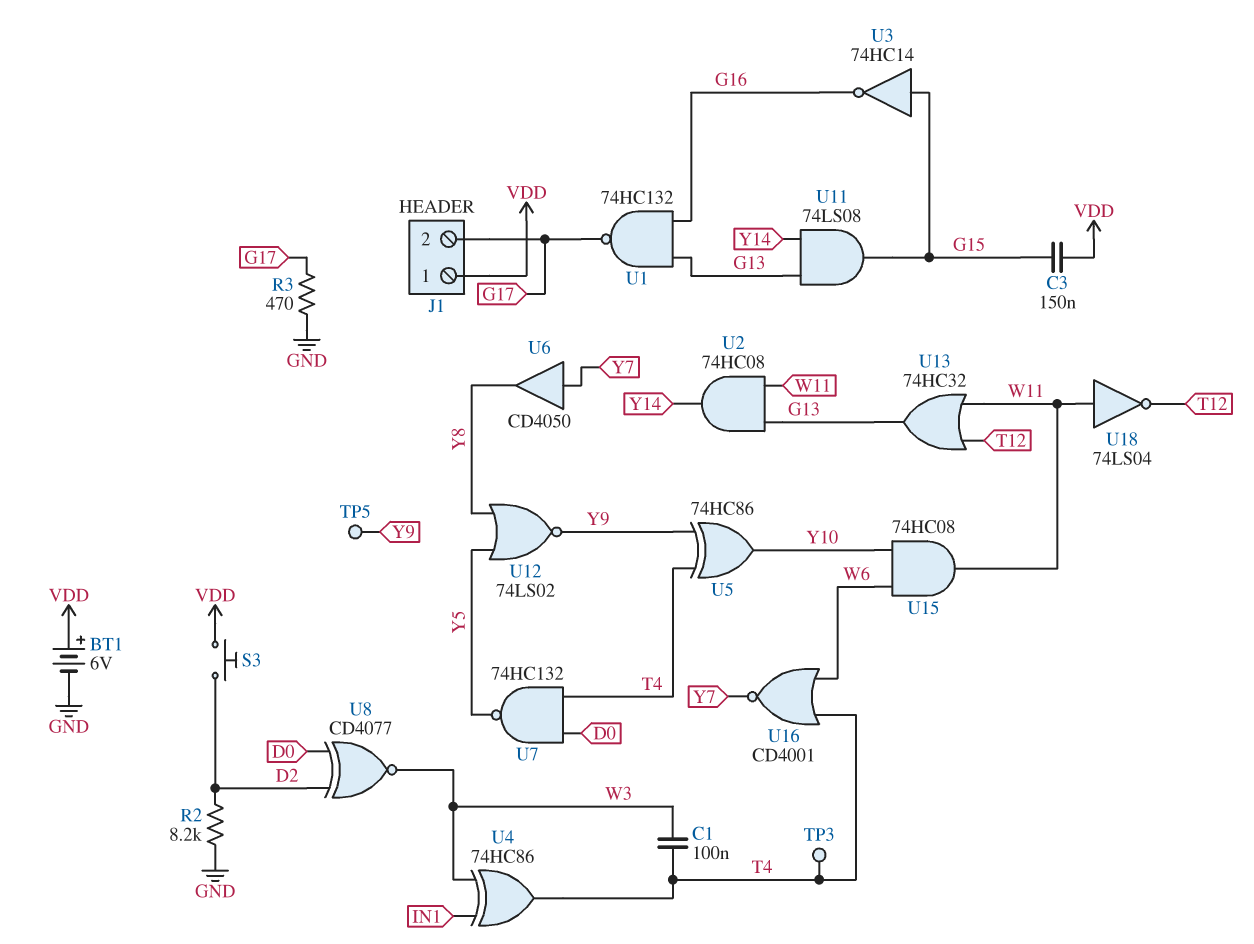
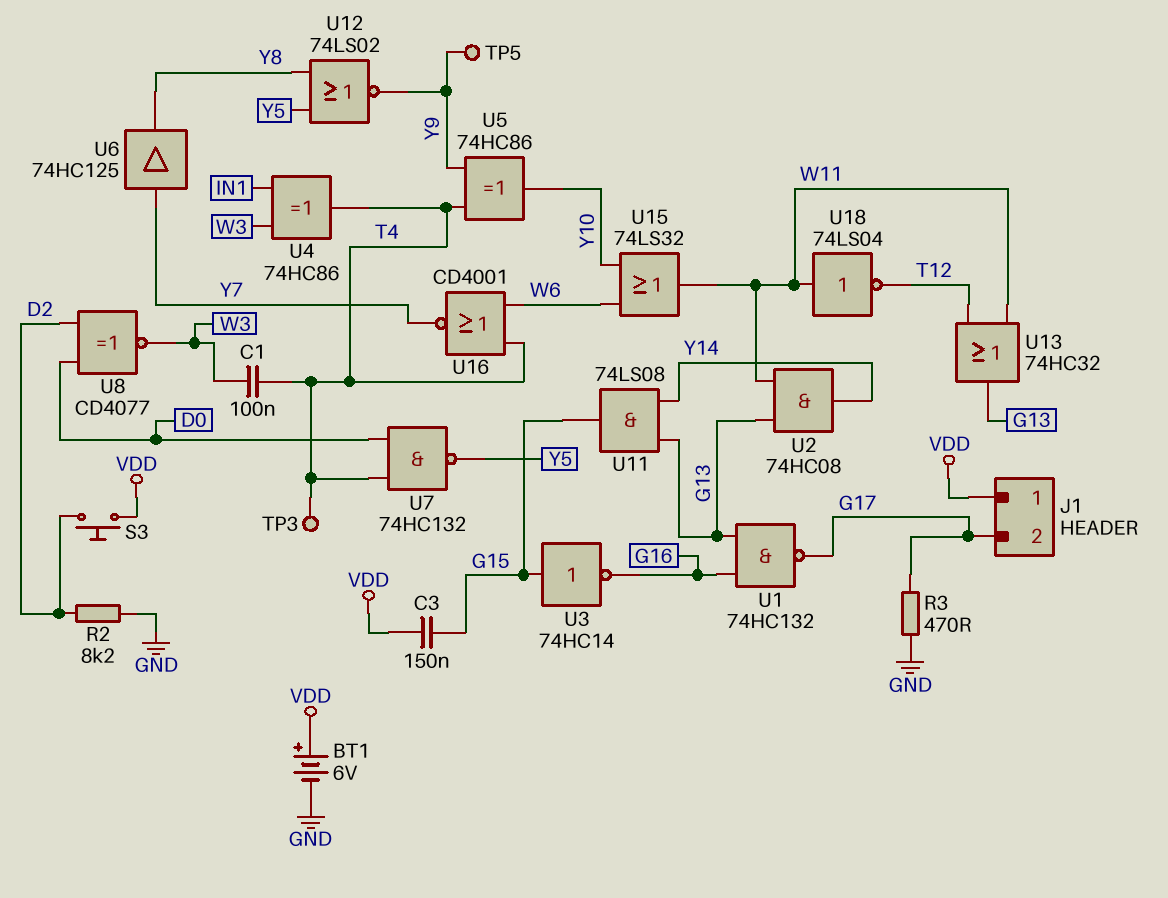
U6: buffer CD4050 (in Y7, out Y8) -> buffer 74HC125 (in Y7, out Y8)
U15: AND 74HC08 (in W6, in Y10, out W11) -> OR 74LS32 (in W6, in Y10, out W11)

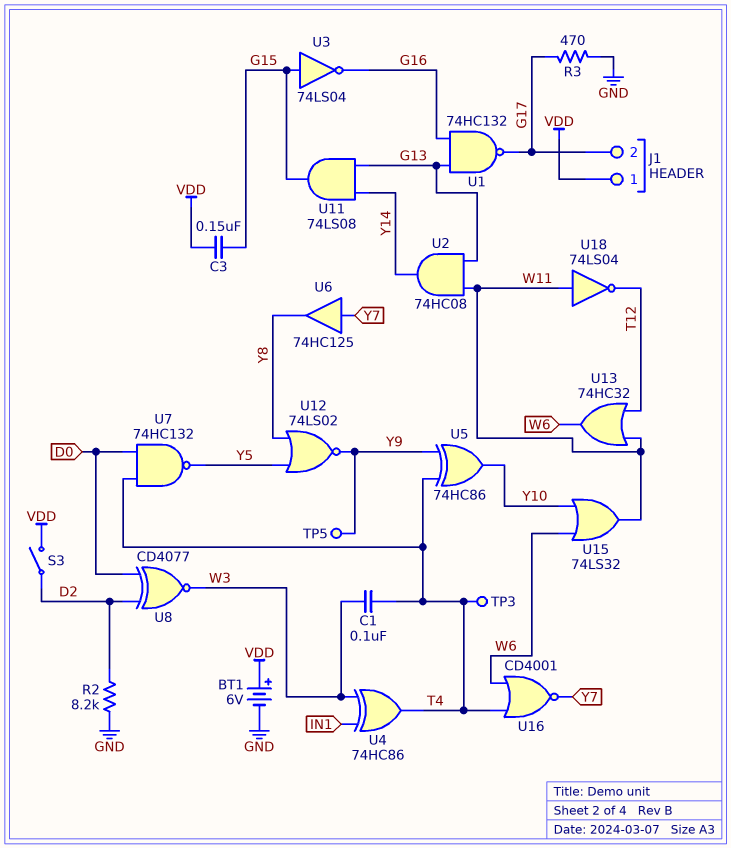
S3: button (D2, VDD) -> switch (D2, VDD)
U3: NOT 74HC14 (in G15, out G16) -> NOT 74LS04 (in G15, out G16)
U13: OR 74HC32 (in T12, in W11, out G13) -> OR 74HC32 (in T12, in W11, out W6)

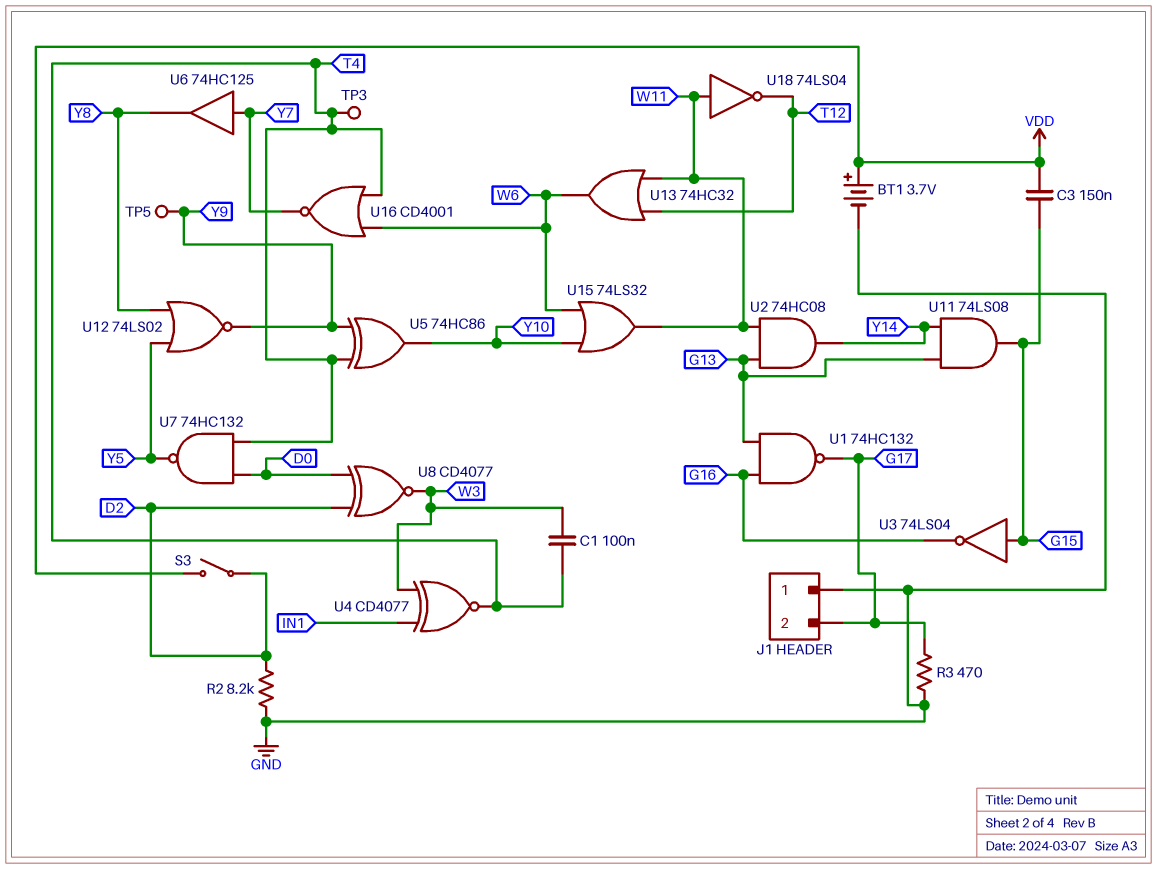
BT1: 6V (plus VDD, minus GND) -> 3.7V (plus VDD, minus GND)
J1 pin 1: VDD -> GND
U4: XOR 74HC86 (in IN1, in W3, out T4) -> XNOR CD4077 (in IN1, in W3, out T4)

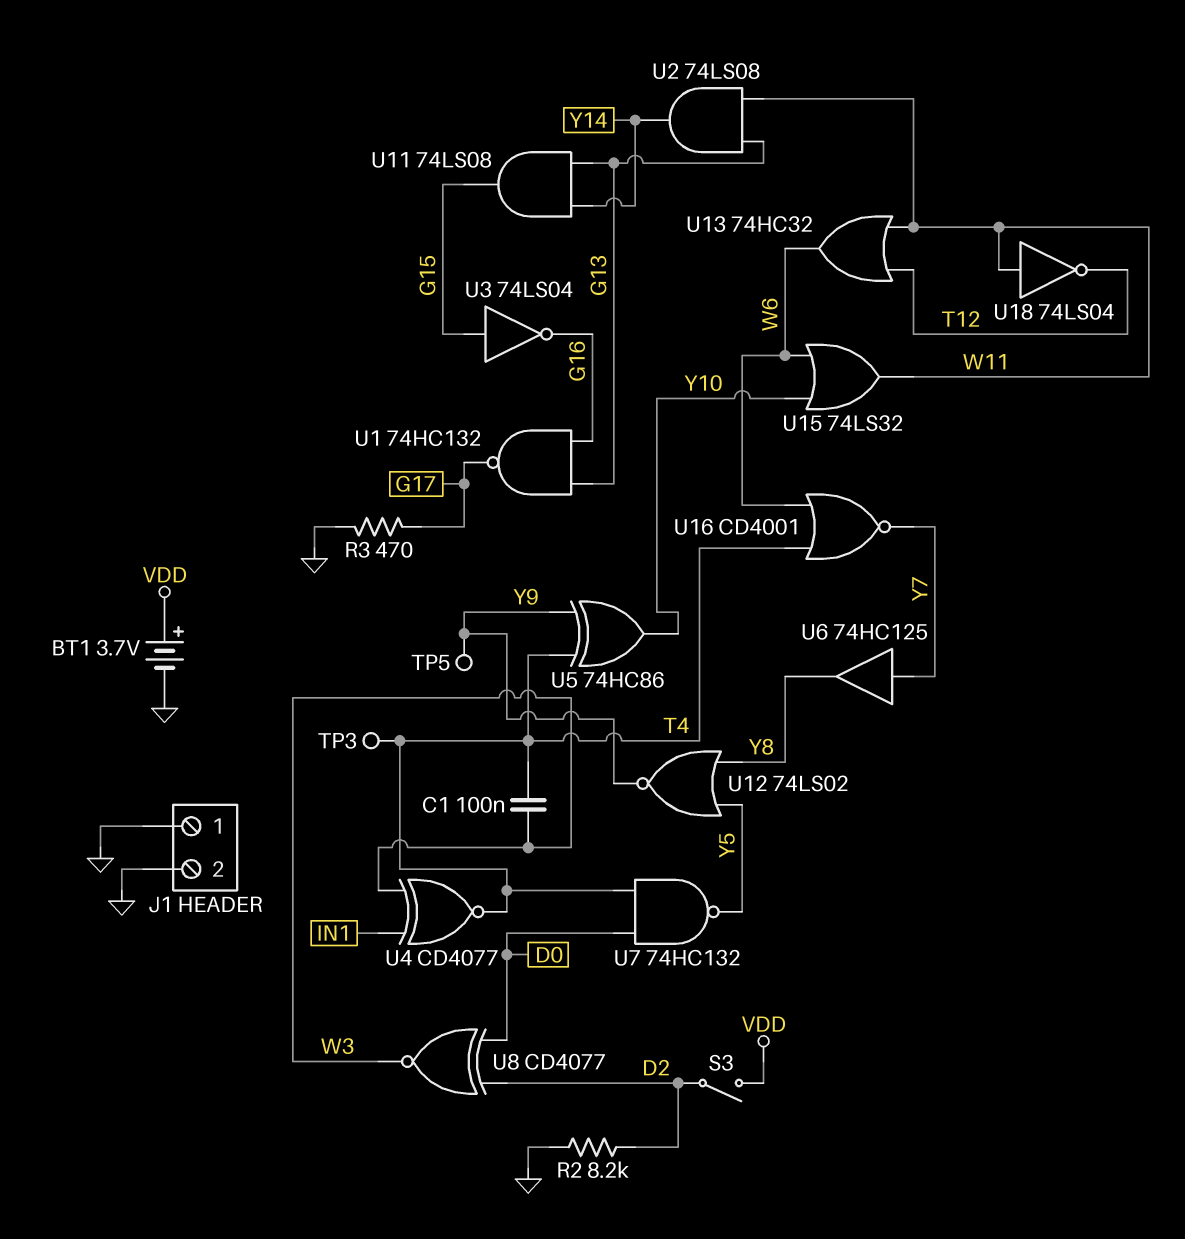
C3: 150nF (G15, VDD) -> none
J1 pin 2: G17 -> GND
U2: AND 74HC08 (in G13, in W11, out Y14) -> AND 74LS08 (in G13, in W11, out Y14)

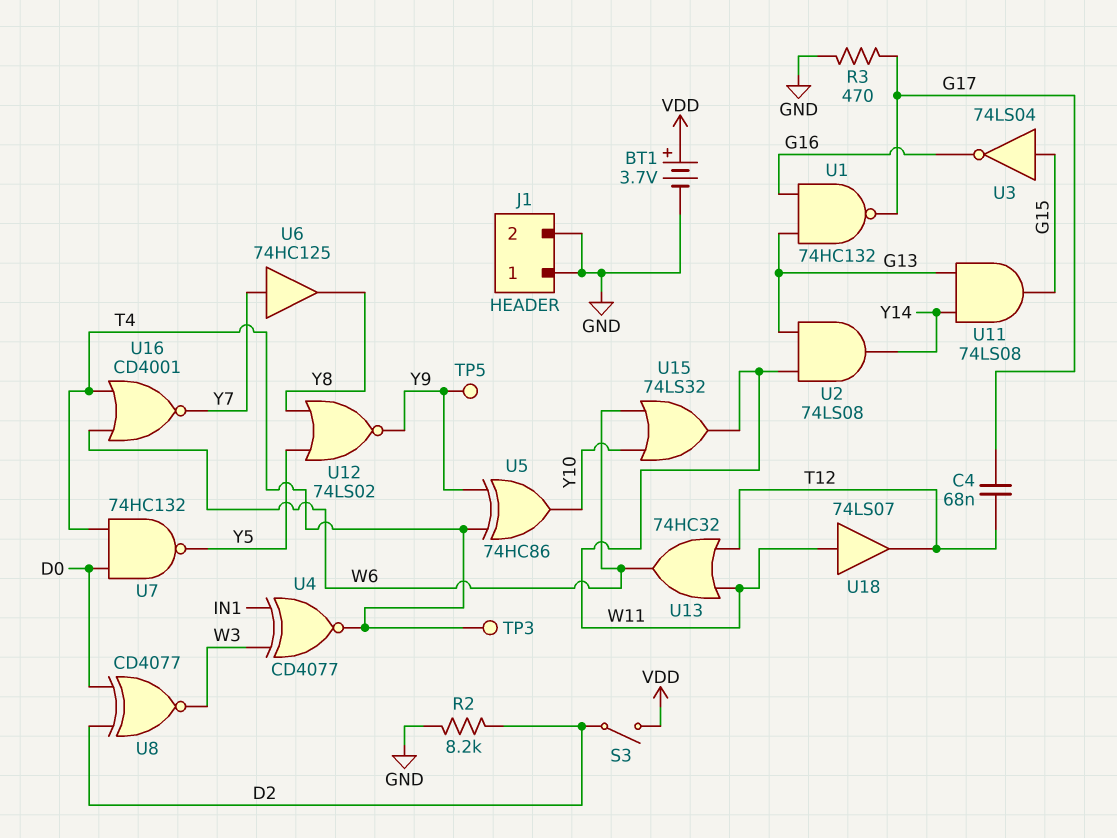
C1: 100nF (T4, W3) -> none
C4: none -> 68nF (G17, T12)
U18: NOT 74LS04 (in W11, out T12) -> buffer 74LS07 (in W11, out T12)

